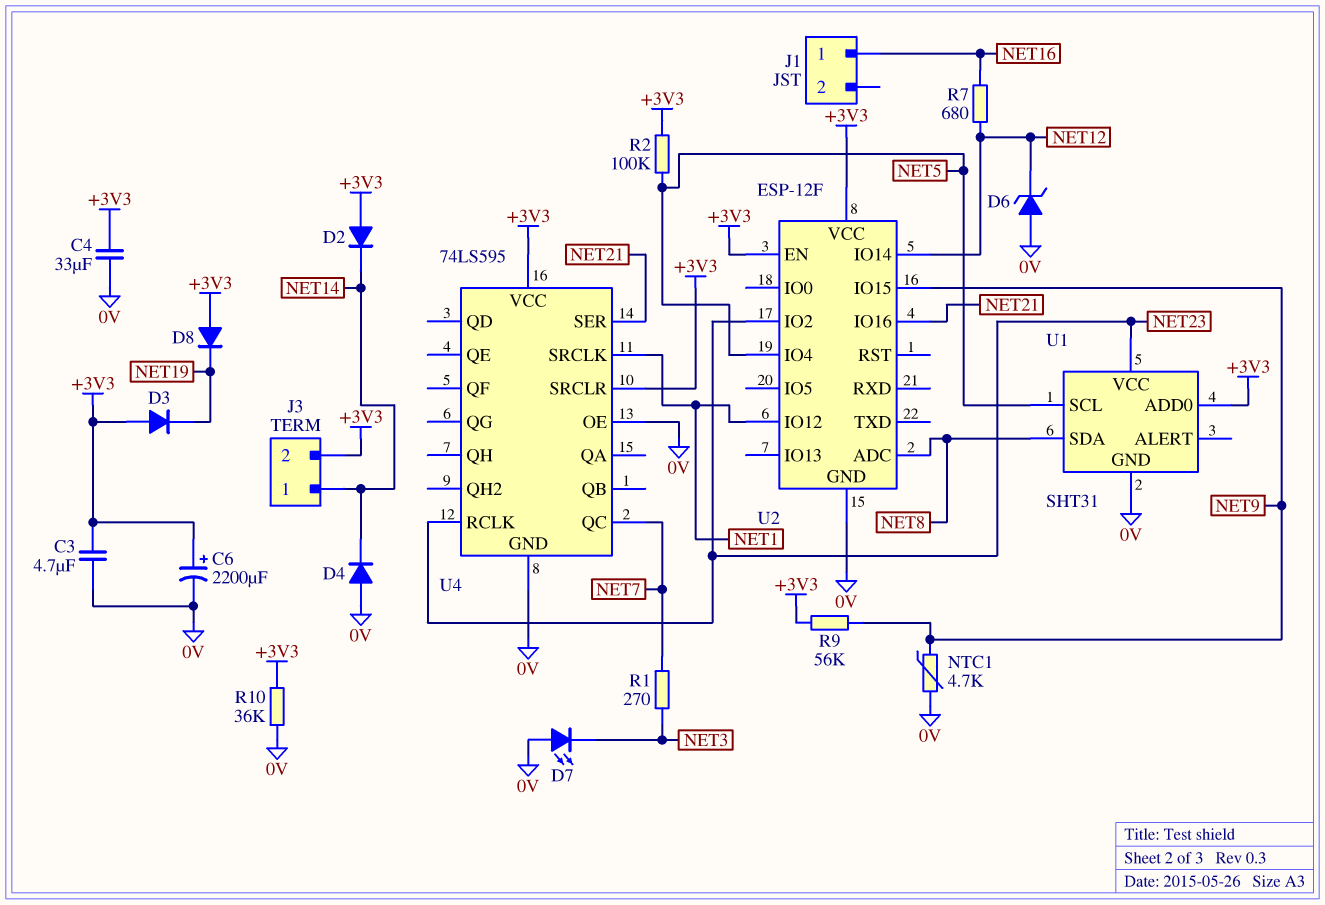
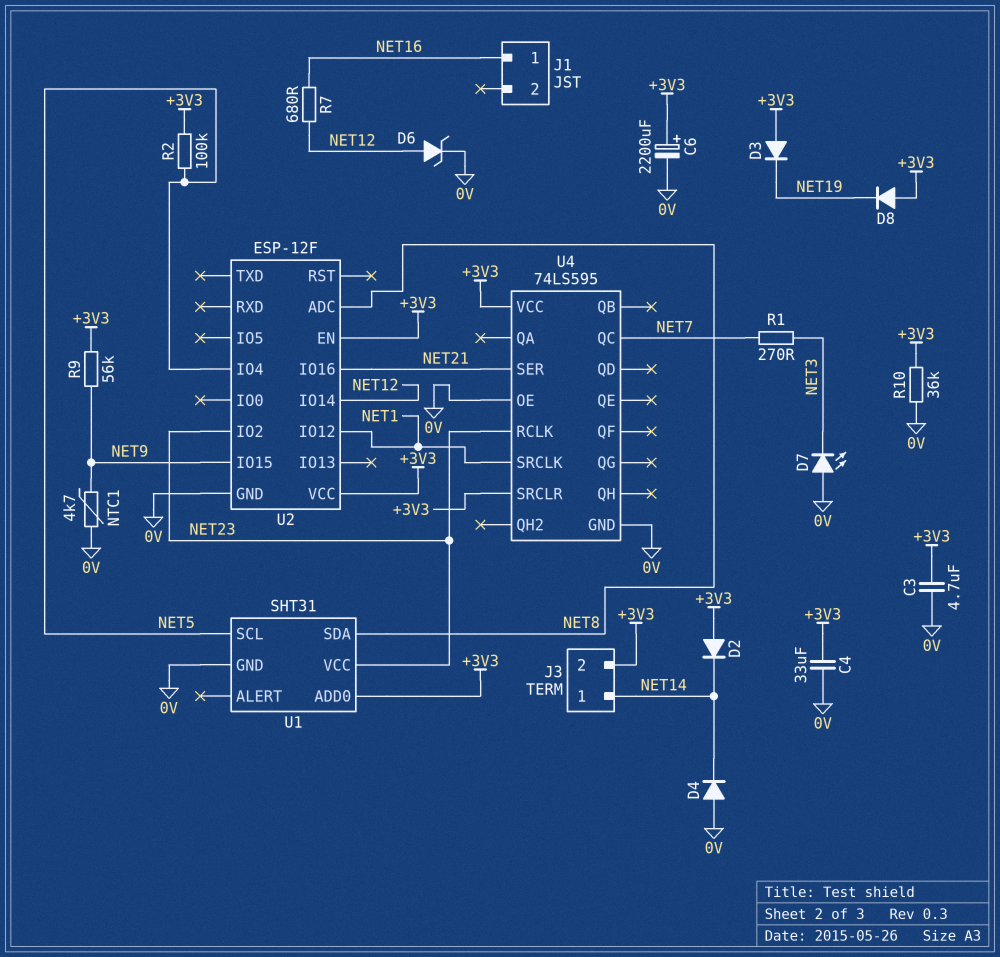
D6: zener (A 0V, K NET12) -> zener (A NET12, K 0V)

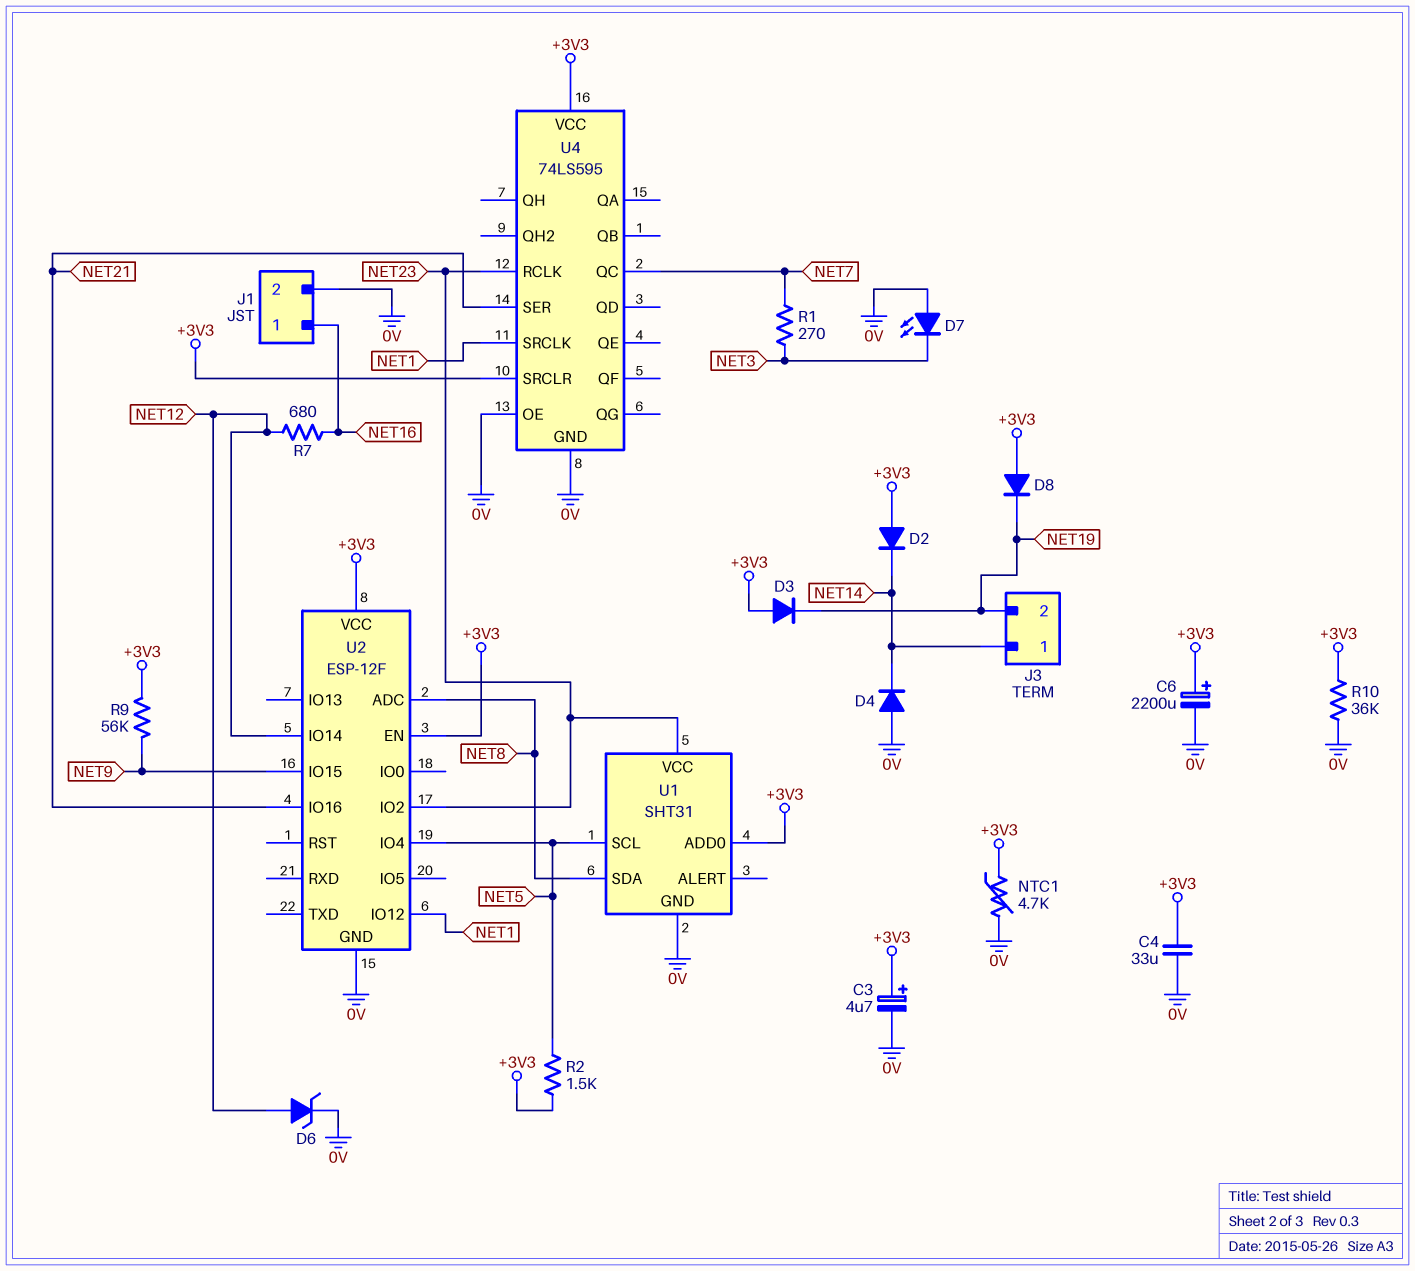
C3: 4.7uF (+3V3, 0V) -> 4.7uF (plus +3V3, minus 0V)
J1 pin 2: none -> 0V
J3 pin 2: +3V3 -> NET19
NTC1: 4.7k (0V, NET9) -> 4.7k (+3V3, 0V)
R2: 100k (+3V3, NET5) -> 1.5k (+3V3, NET5)

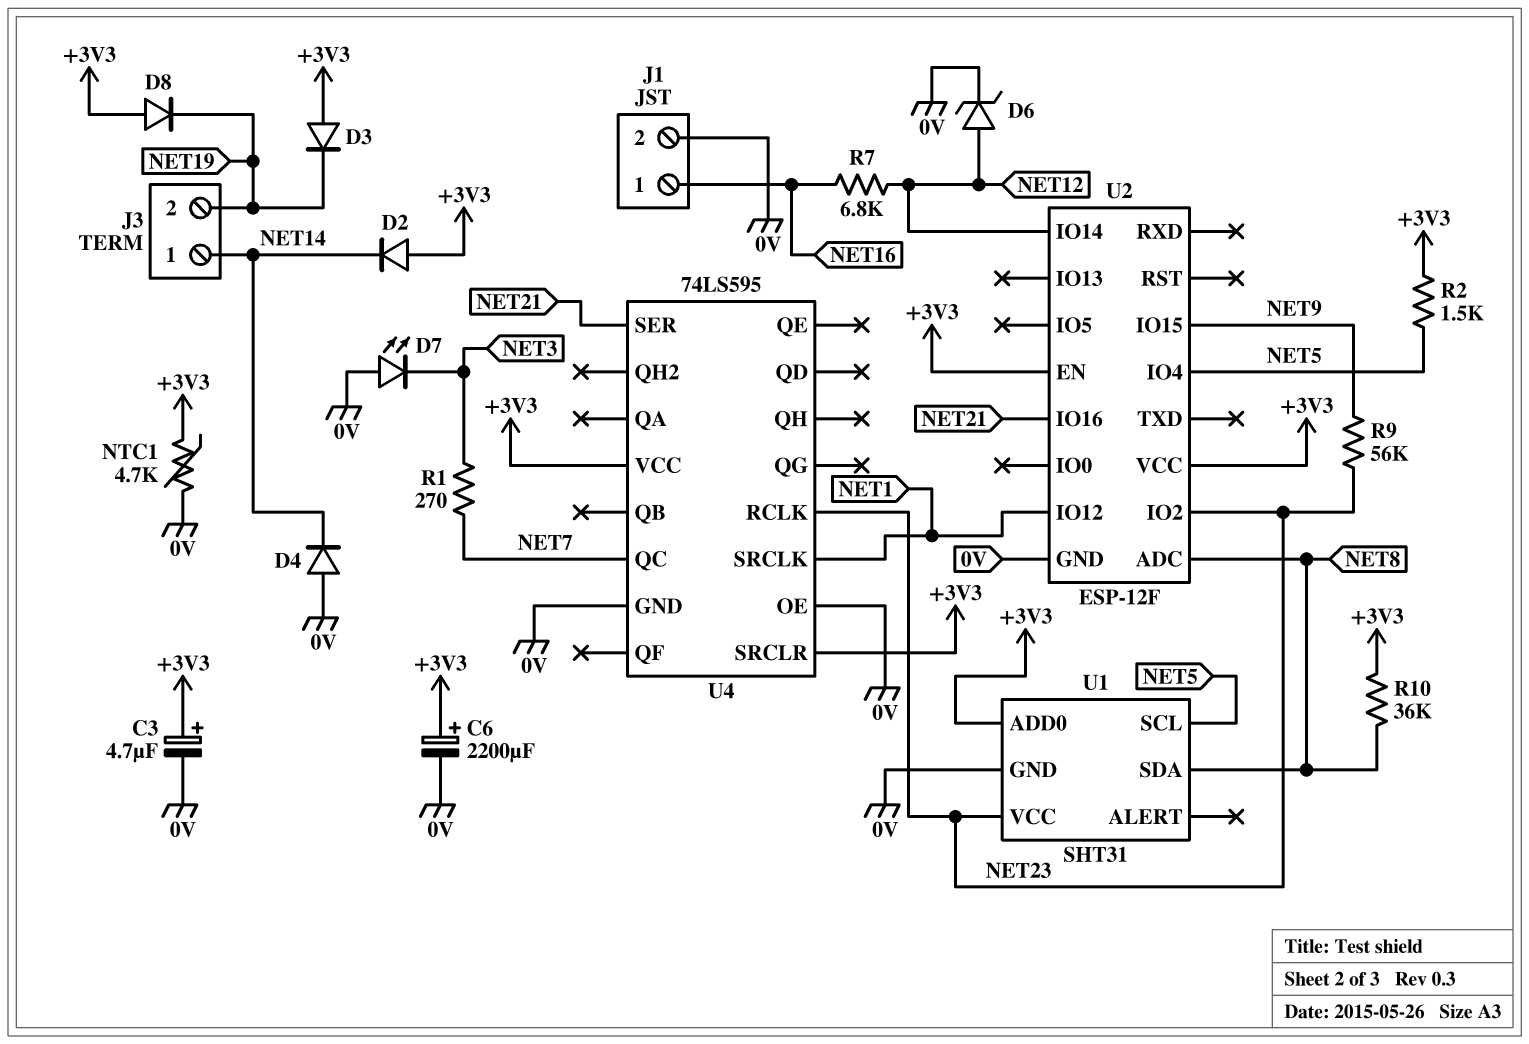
C4: 33uF (+3V3, 0V) -> none
R7: 680 (NET12, NET16) -> 6.8k (NET12, NET16)
R9: 56k (+3V3, NET9) -> 56k (NET9, NET23)
R10: 36k (+3V3, 0V) -> 36k (+3V3, NET8)

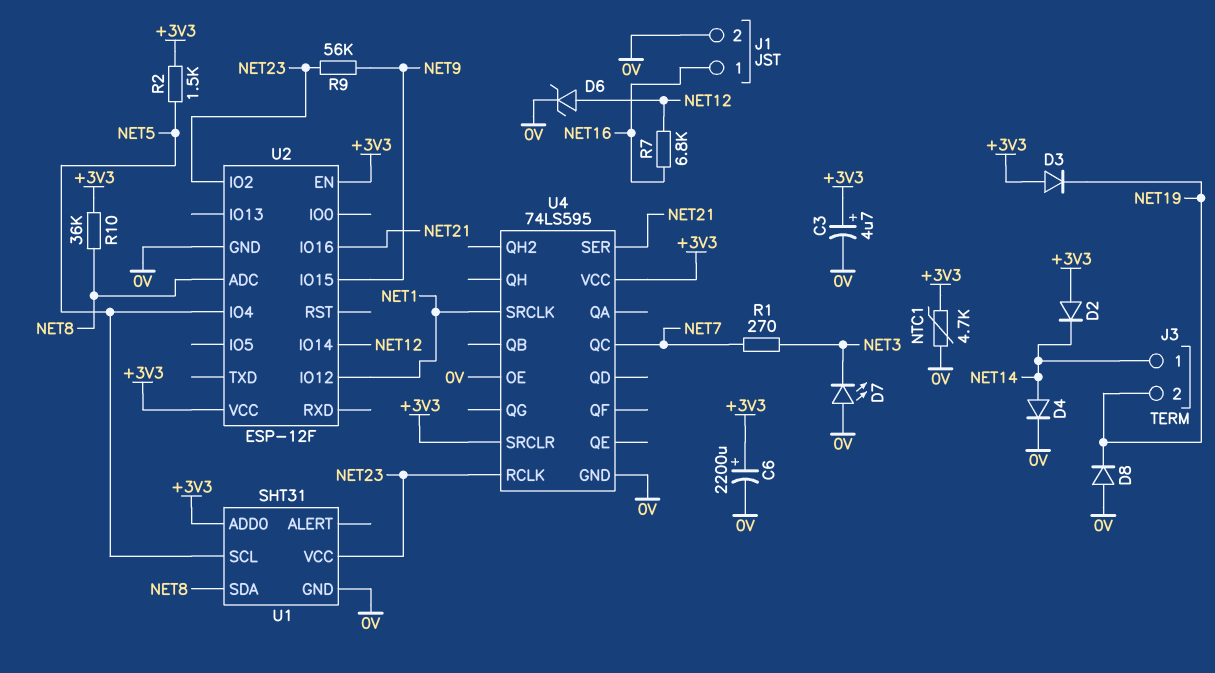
D4: diode (A 0V, K NET14) -> diode (A NET14, K 0V)
D8: diode (A +3V3, K NET19) -> diode (A 0V, K NET19)

